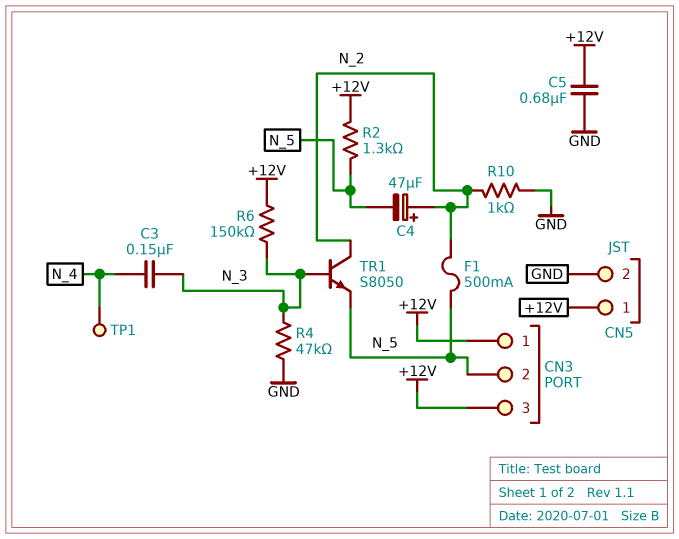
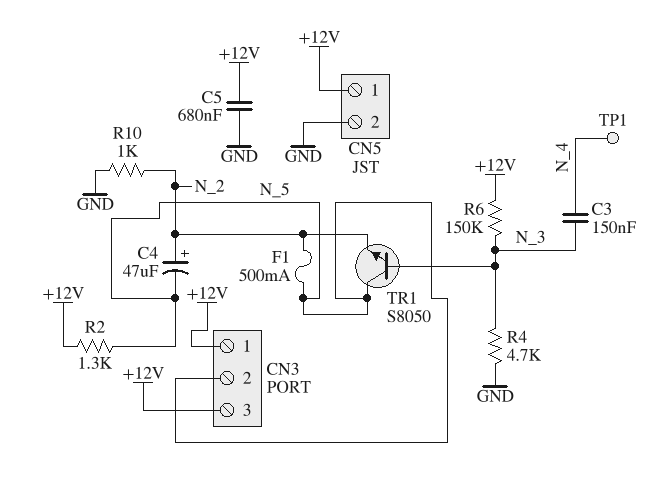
R4: 47k (GND, N_3) -> 4.7k (GND, N_3)
TR1: NPN S8050 (B N_3, C N_2, E N_5) -> NPN S8050 (B N_3, C N_5, E N_2)

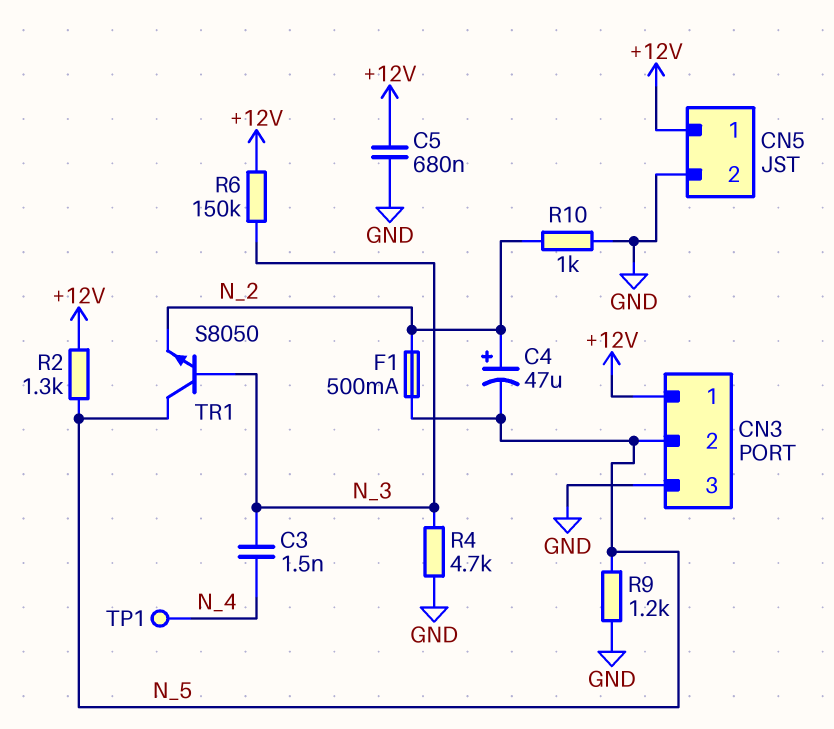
C3: 150nF (N_3, N_4) -> 1.5nF (N_3, N_4)
CN3 pin 3: +12V -> GND
R9: none -> 1.2k (GND, N_5)

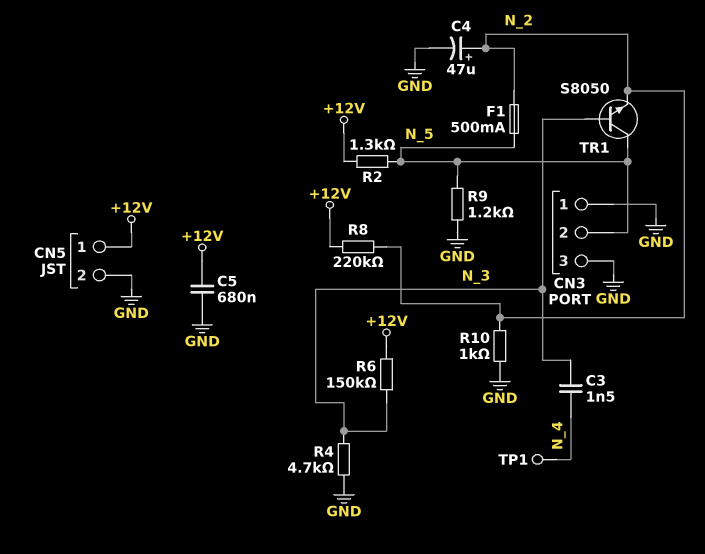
C4: 47uF (plus N_2, minus N_5) -> 47uF (plus N_2, minus GND)
CN3 pin 1: +12V -> GND
R8: none -> 220k (+12V, N_2)

